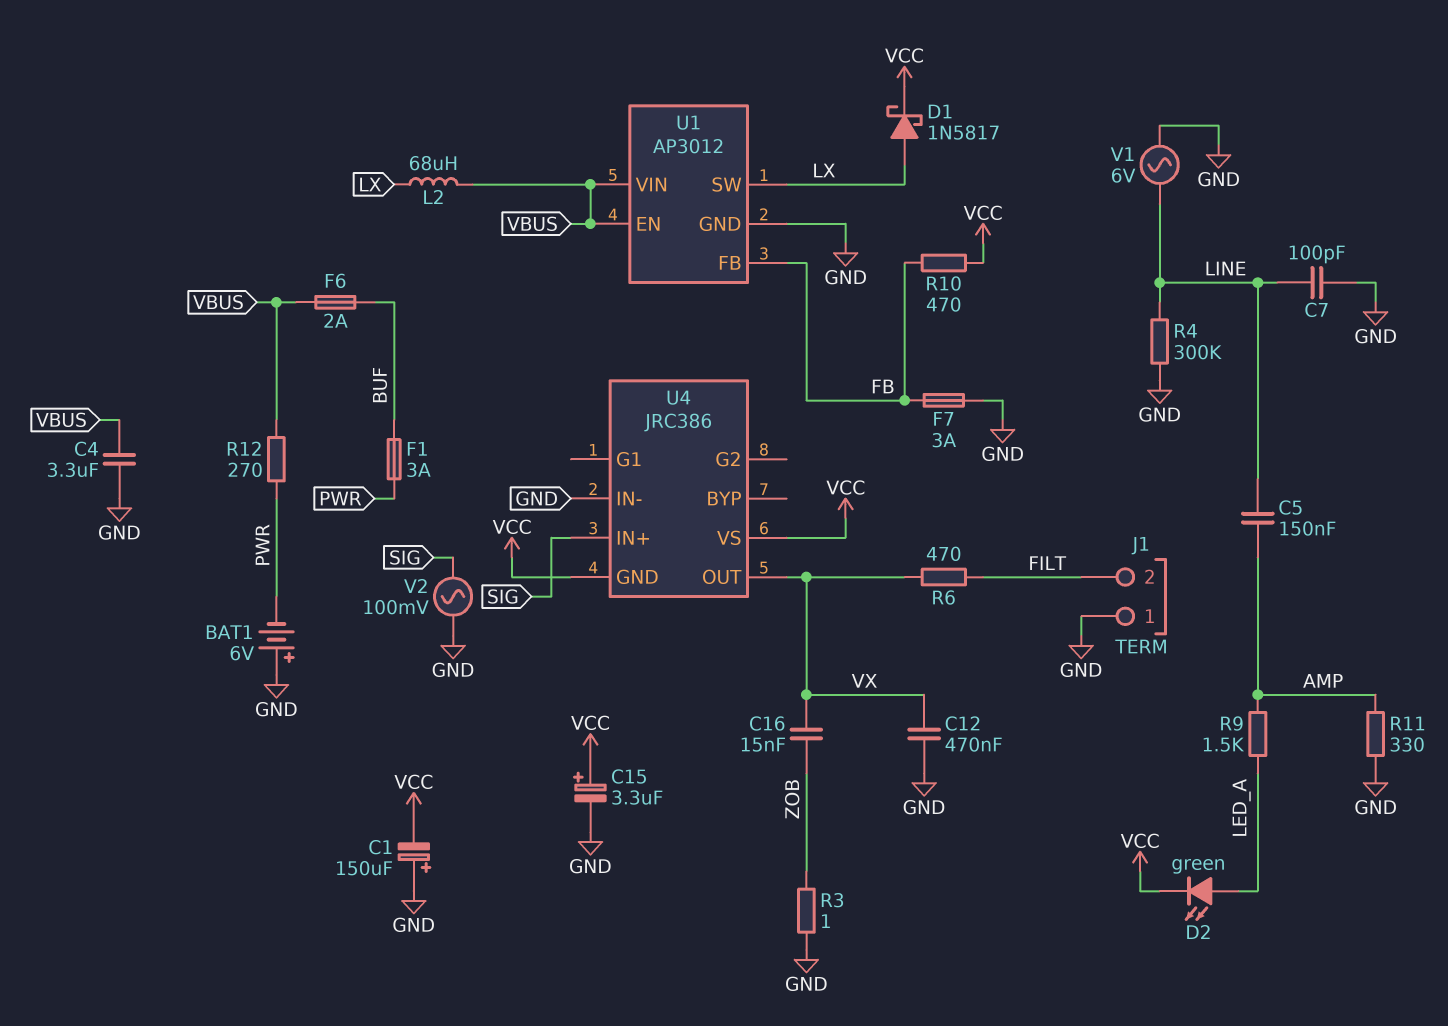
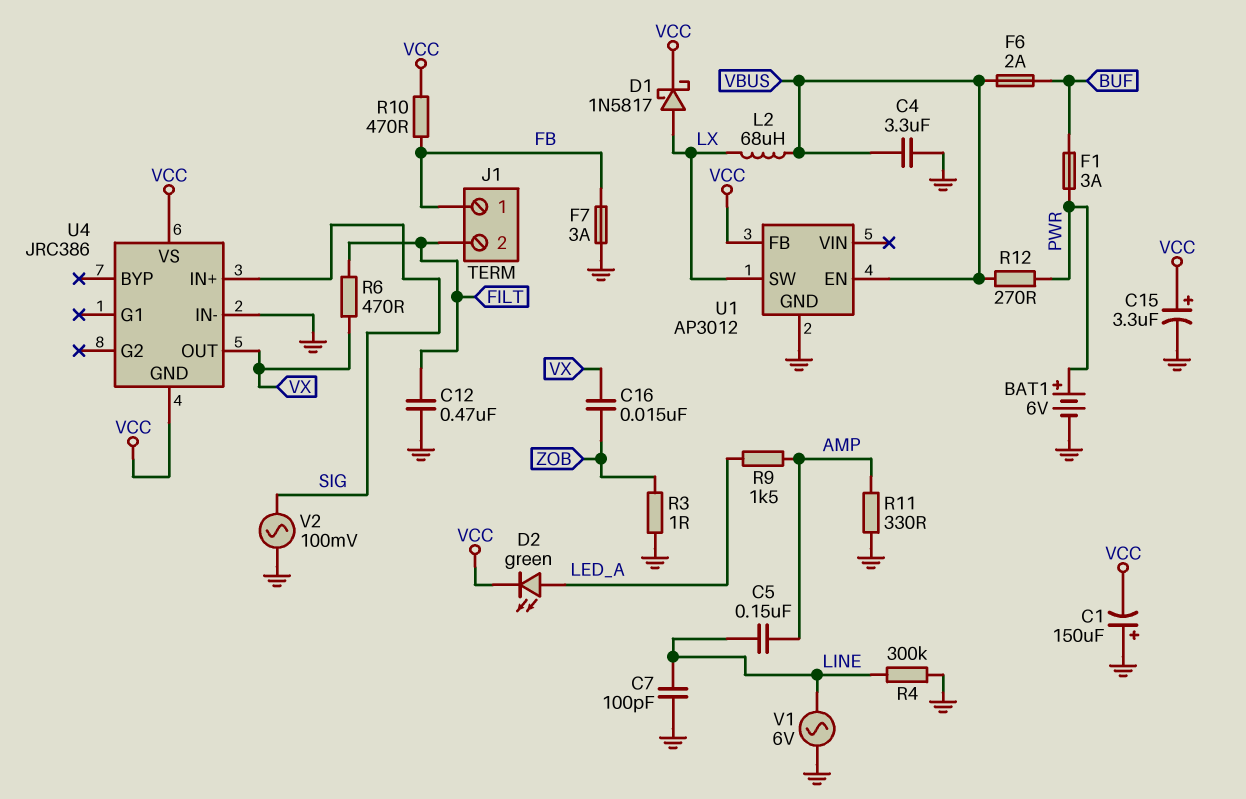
BAT1: 6V (plus GND, minus PWR) -> 6V (plus PWR, minus GND)
C12: 470nF (GND, VX) -> 470nF (FILT, GND)
J1 pin 1: GND -> FB
U1 pin FB: FB -> VCC
U1 pin VIN: VBUS -> none

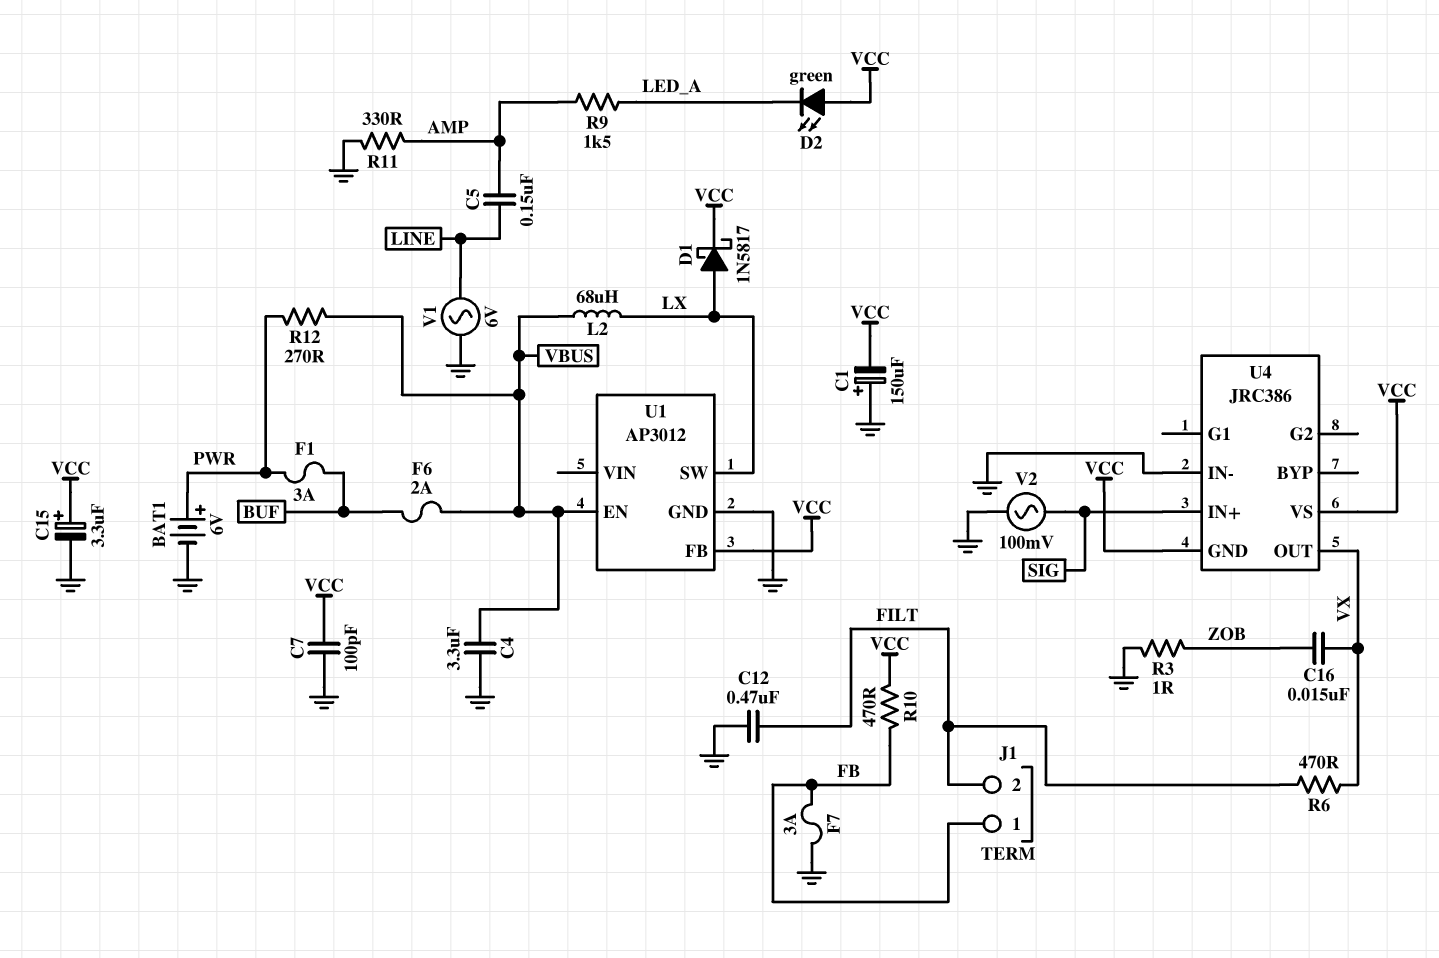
C7: 100pF (GND, LINE) -> 100pF (GND, VCC)
D2: LED green (A LED_A, K VCC) -> LED green (A VCC, K LED_A)
R4: 300k (GND, LINE) -> none

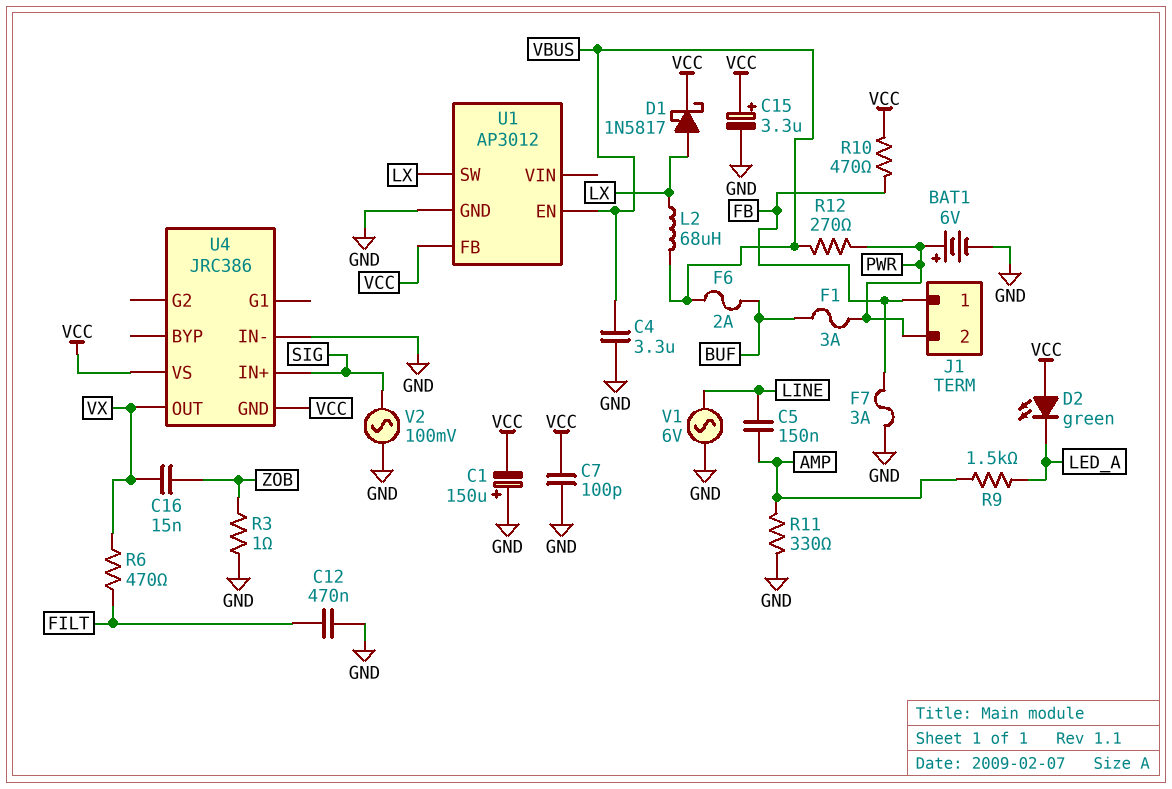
J1 pin 2: FILT -> PWR

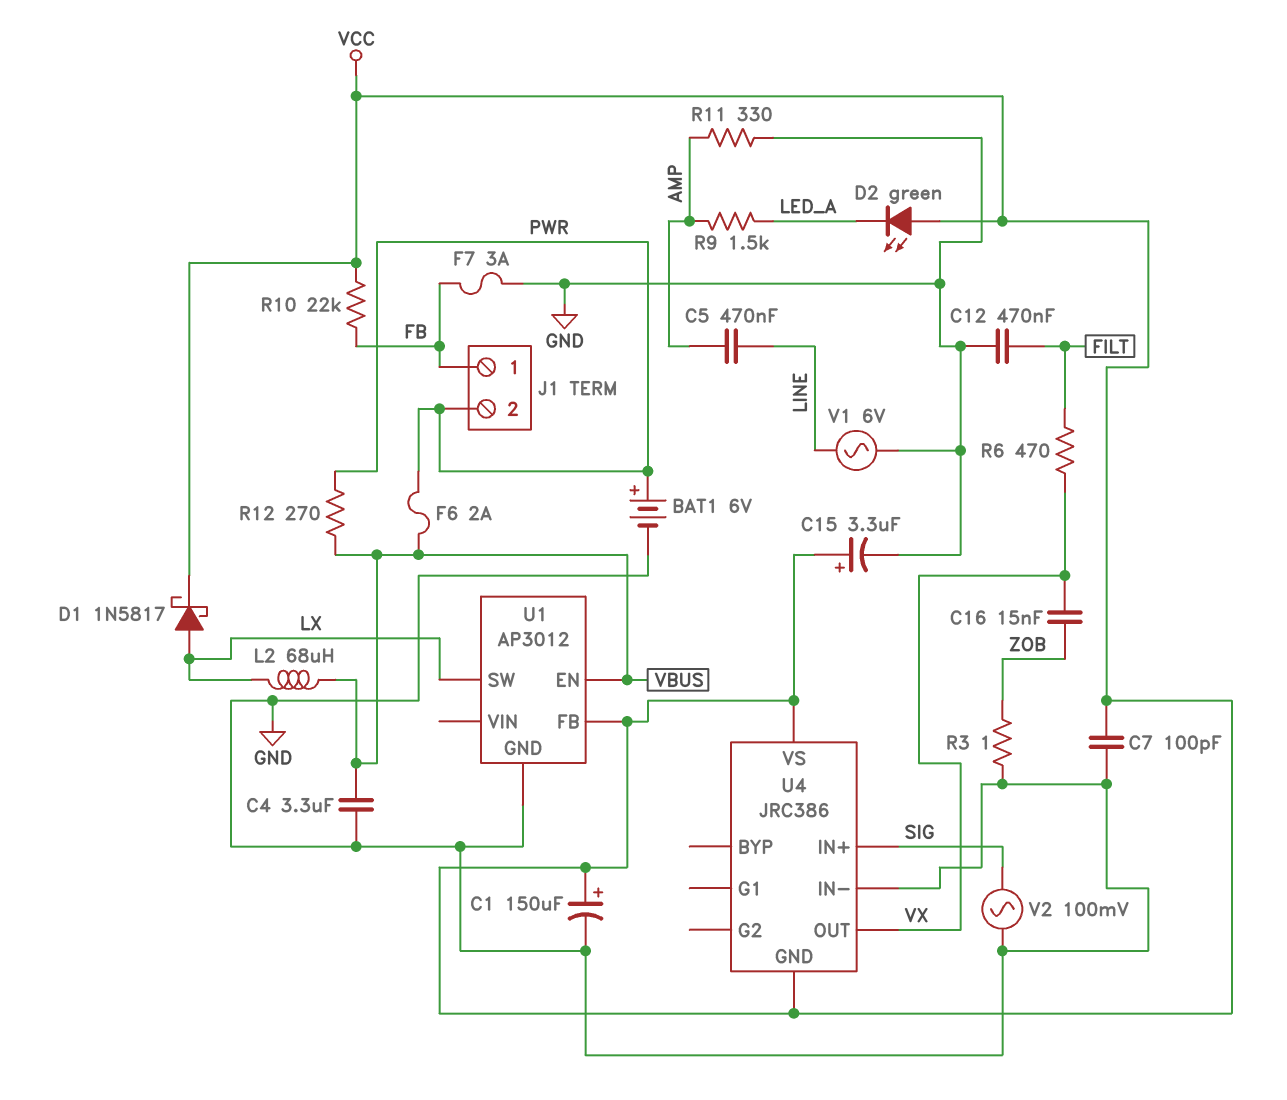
C1: 150uF (plus GND, minus VCC) -> 150uF (plus VCC, minus GND)
C5: 150nF (AMP, LINE) -> 470nF (AMP, LINE)
F1: 3A (BUF, PWR) -> none
F6: 2A (BUF, VBUS) -> 2A (PWR, VBUS)
R10: 470 (FB, VCC) -> 22k (FB, VCC)

